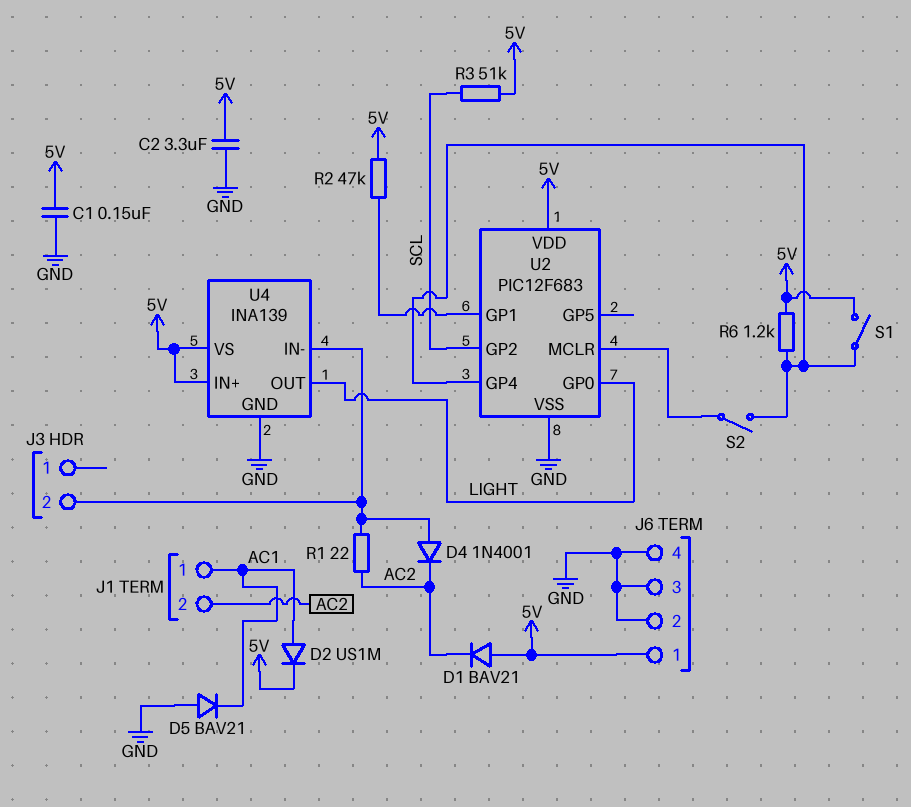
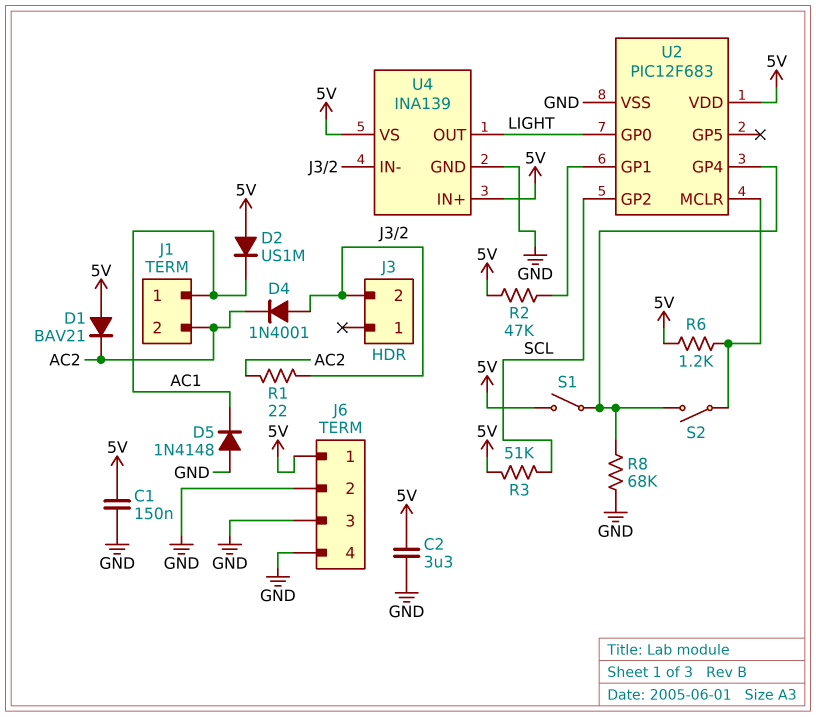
D2: diode US1M (A AC1, K 5V) -> diode US1M (A 5V, K AC1)
D5: diode BAV21 (A GND, K AC1) -> diode 1N4148 (A GND, K AC1)
R6: 1.2k (5V, U2/GP4) -> 1.2k (5V, U2/MCLR)
R8: none -> 68k (GND, U2/GP4)

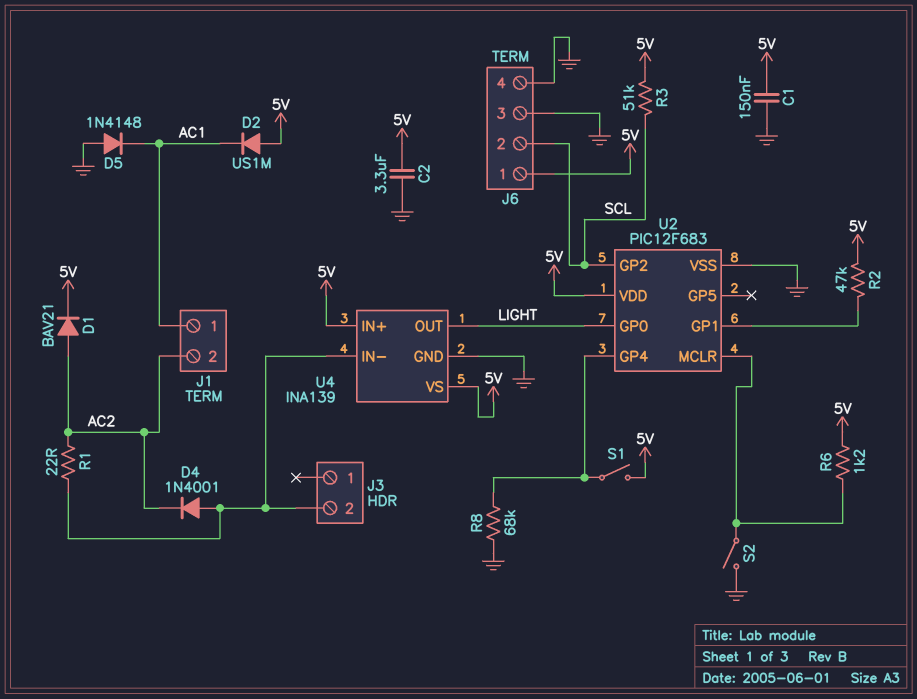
D1: diode BAV21 (A 5V, K AC2) -> diode BAV21 (A AC2, K 5V)
J6 pin 2: GND -> SCL
S2: switch (U2/GP4, U2/MCLR) -> switch (GND, U2/MCLR)

